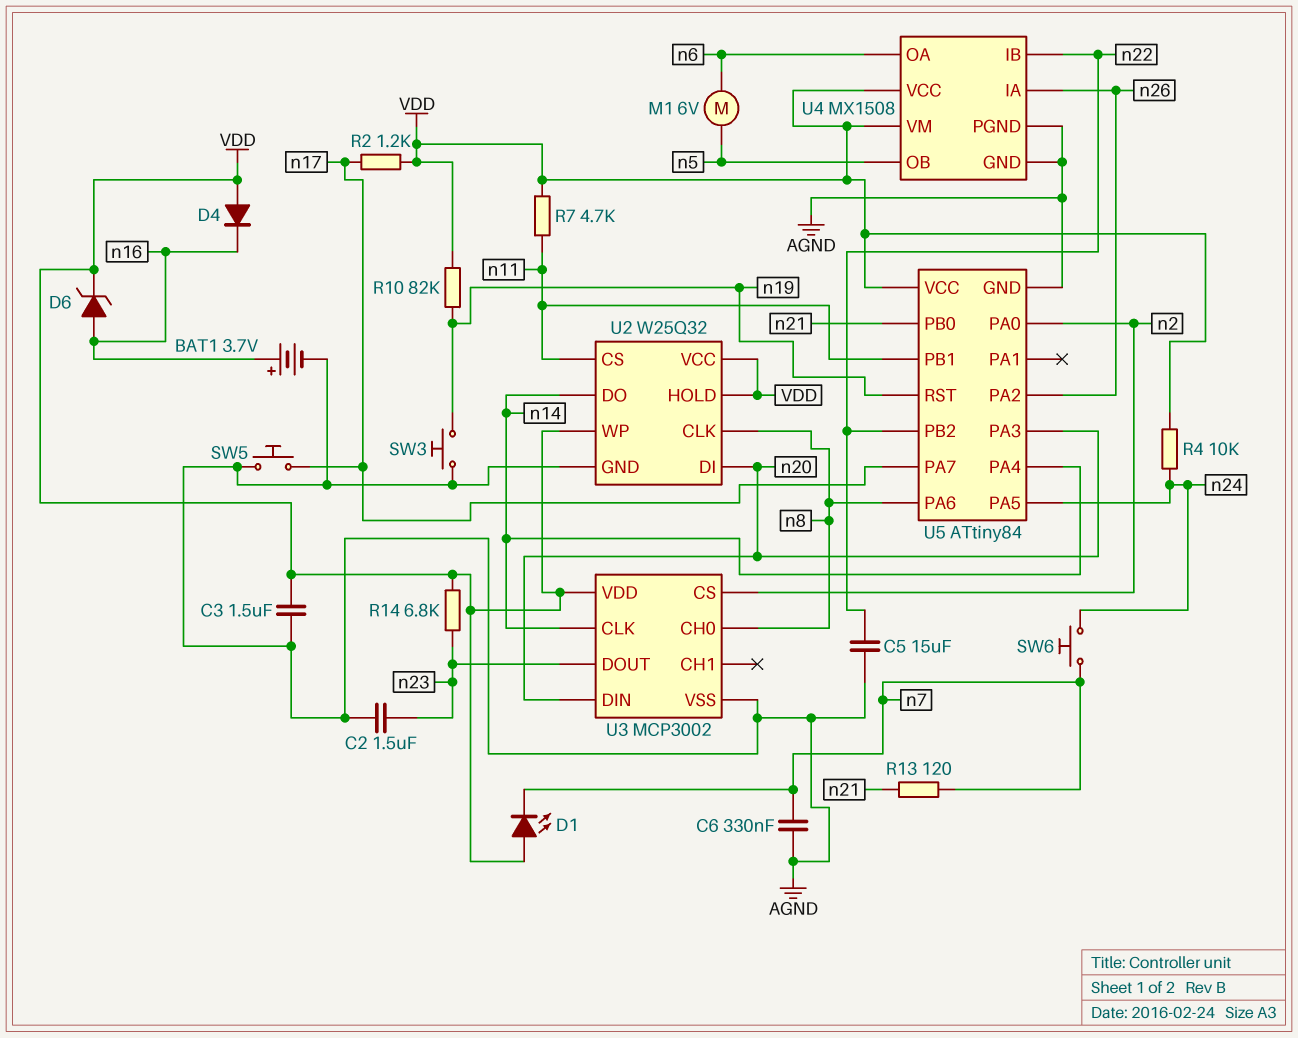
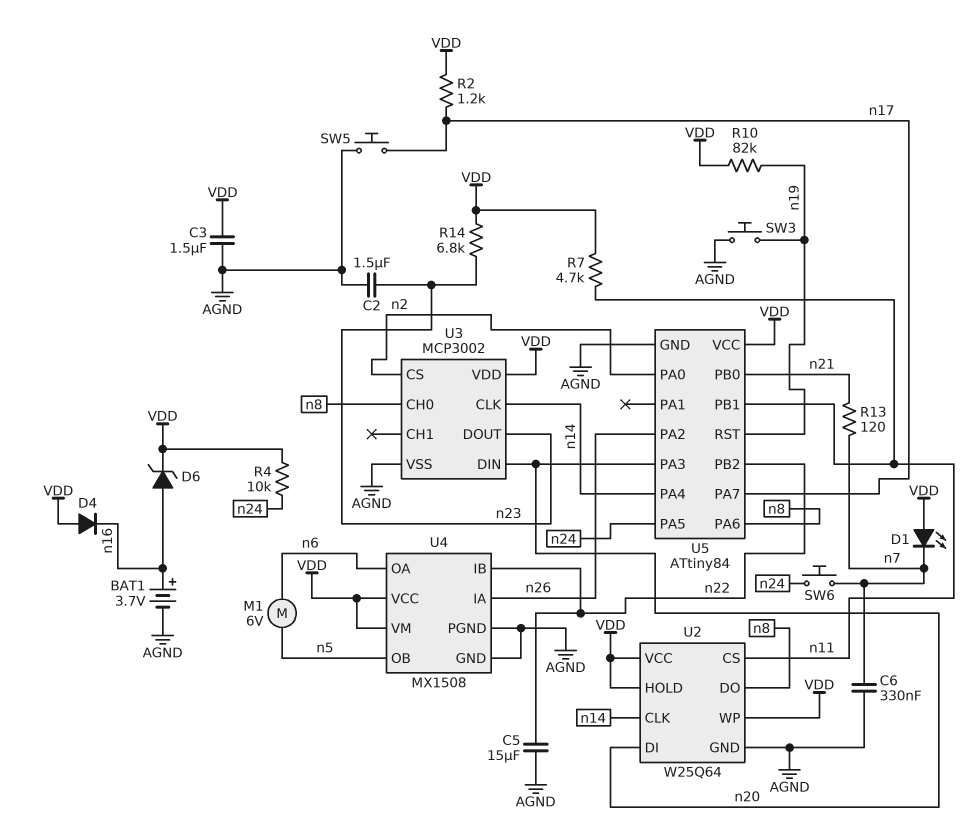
U2: W25Q32 -> W25Q64
U2 pin CLK: n8 -> n14
U2 pin DO: n14 -> n8

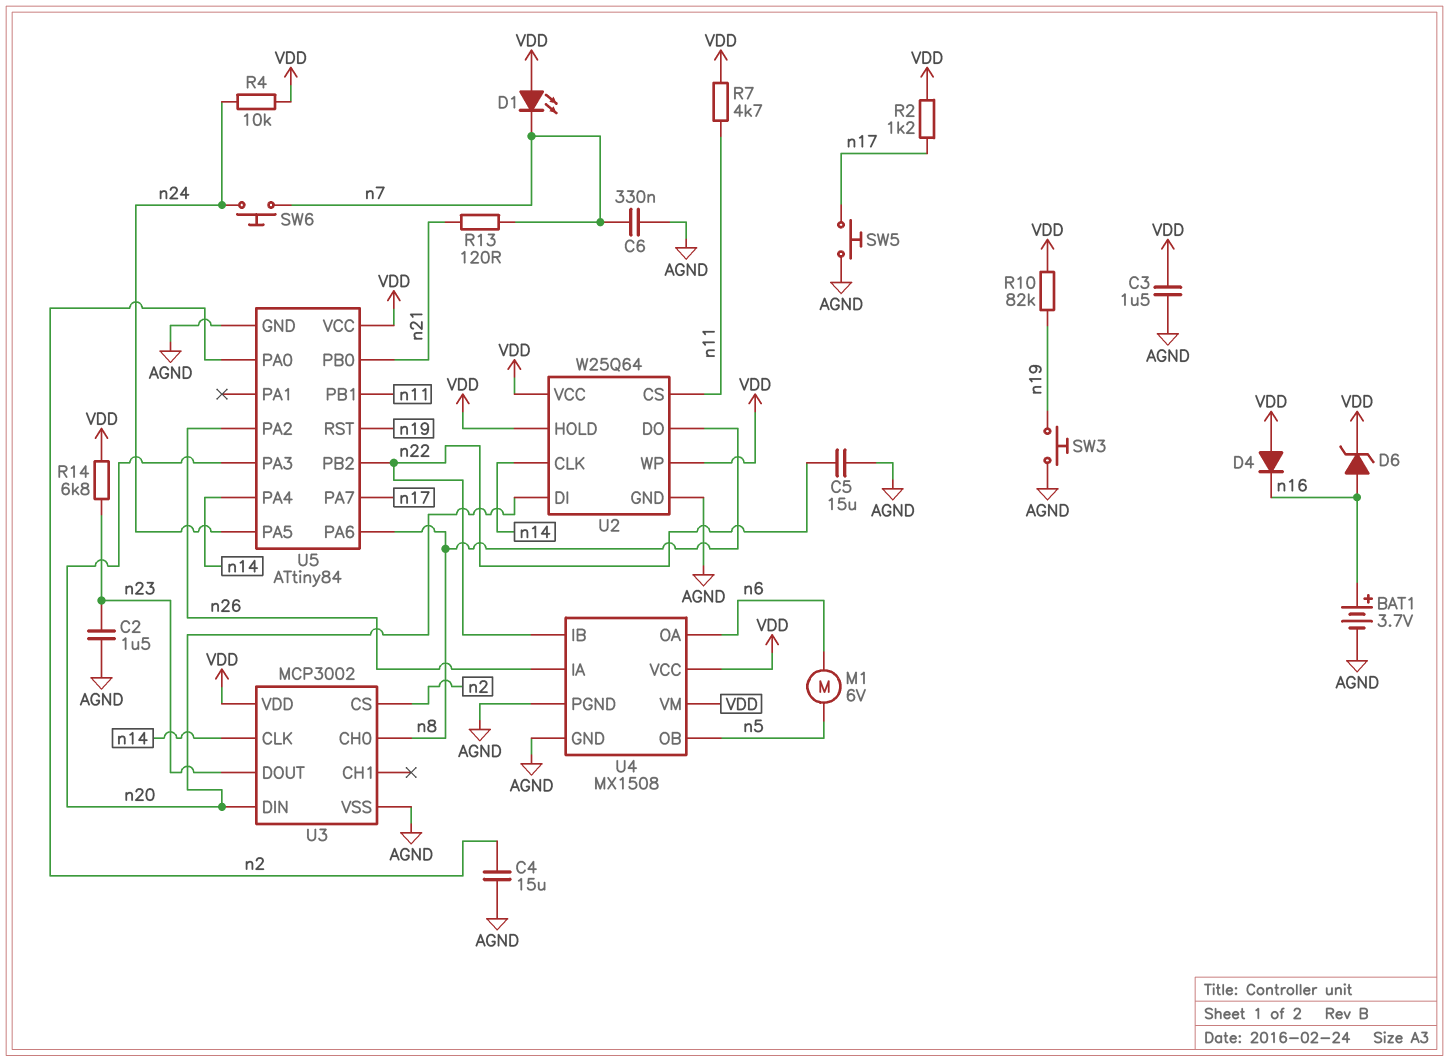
C4: none -> 15uF (AGND, n2)

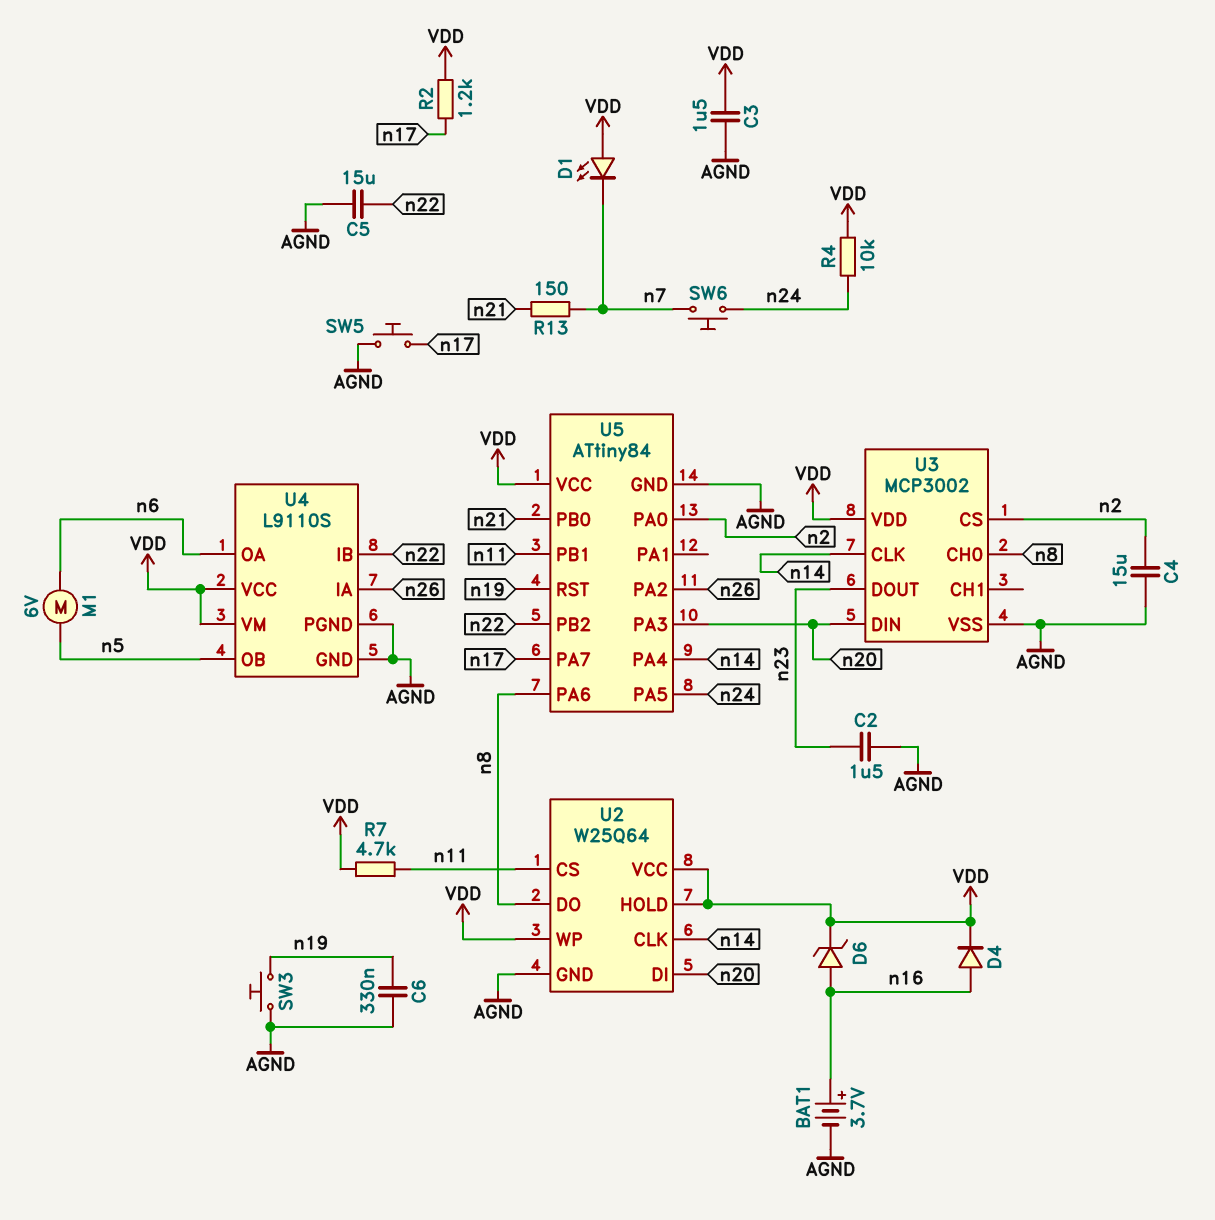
C6: 330nF (AGND, n7) -> 330nF (AGND, n19)
D4: diode (A VDD, K n16) -> diode (A n16, K VDD)
R10: 82k (VDD, n19) -> none
R13: 120 (n7, n21) -> 150 (n7, n21)
R14: 6.8k (VDD, n23) -> none
U4: MX1508 -> L9110S

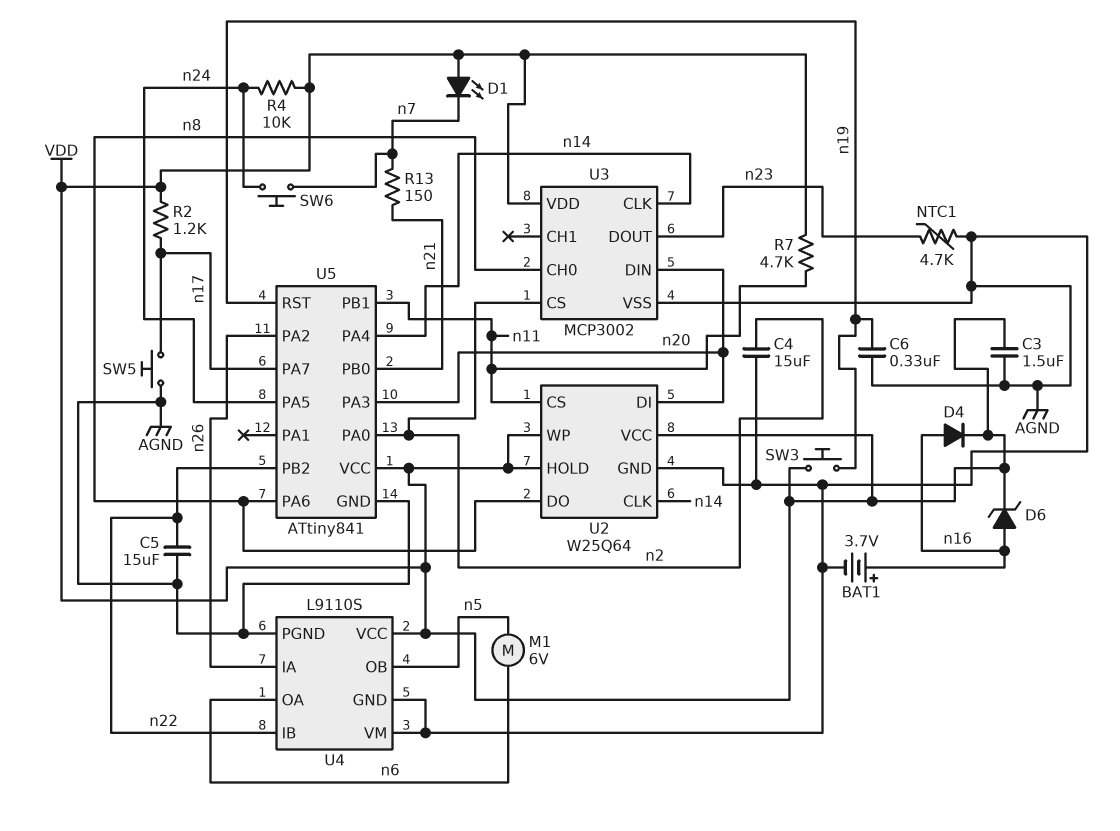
C2: 1.5uF (AGND, n23) -> none
NTC1: none -> 4.7k (AGND, n23)
SW3: button (AGND, n19) -> button (VDD, n19)
U4 pin VM: VDD -> AGND
U5: ATtiny84 -> ATtiny841

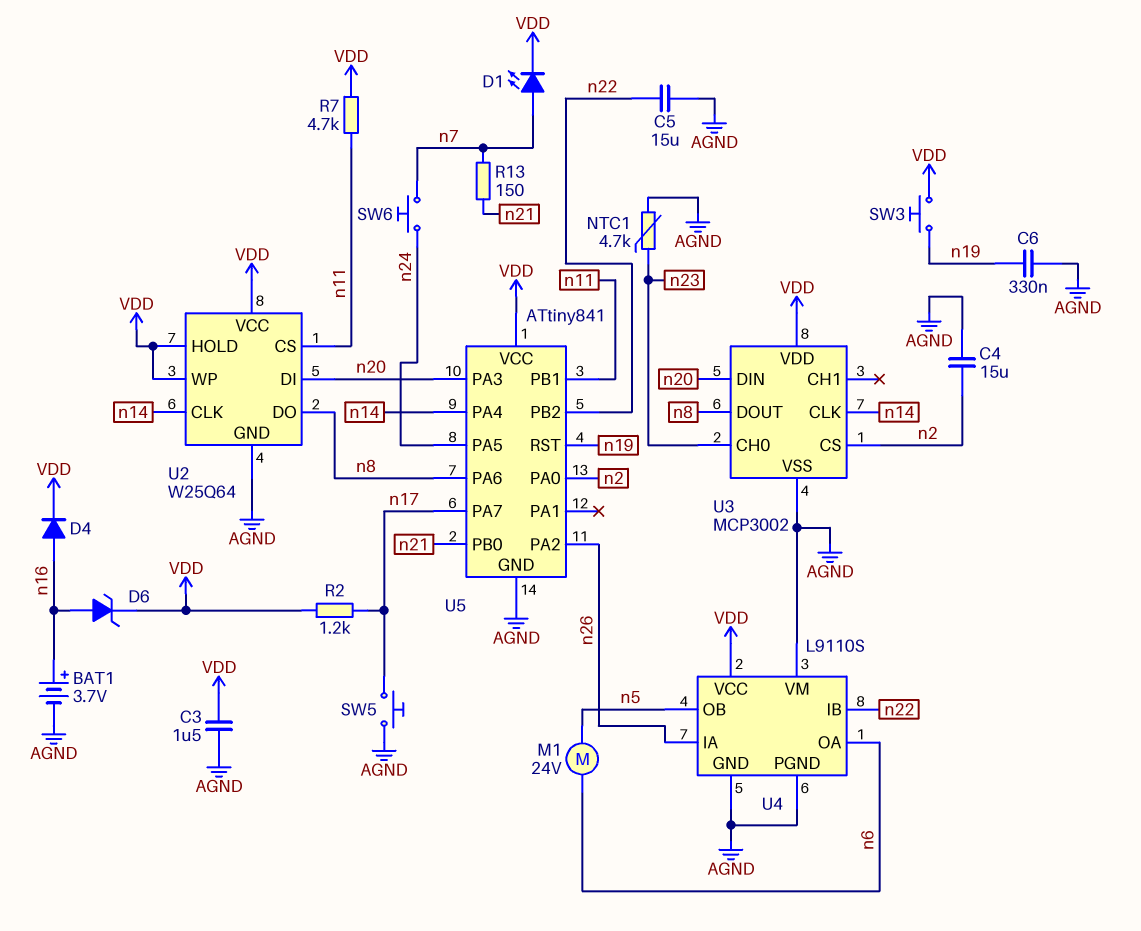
D1: LED (A VDD, K n7) -> LED (A n7, K VDD)
M1: motor 6V (n5, n6) -> motor 24V (n5, n6)
R4: 10k (VDD, n24) -> none
U3 pin CH0: n8 -> n23
U3 pin DOUT: n23 -> n8

